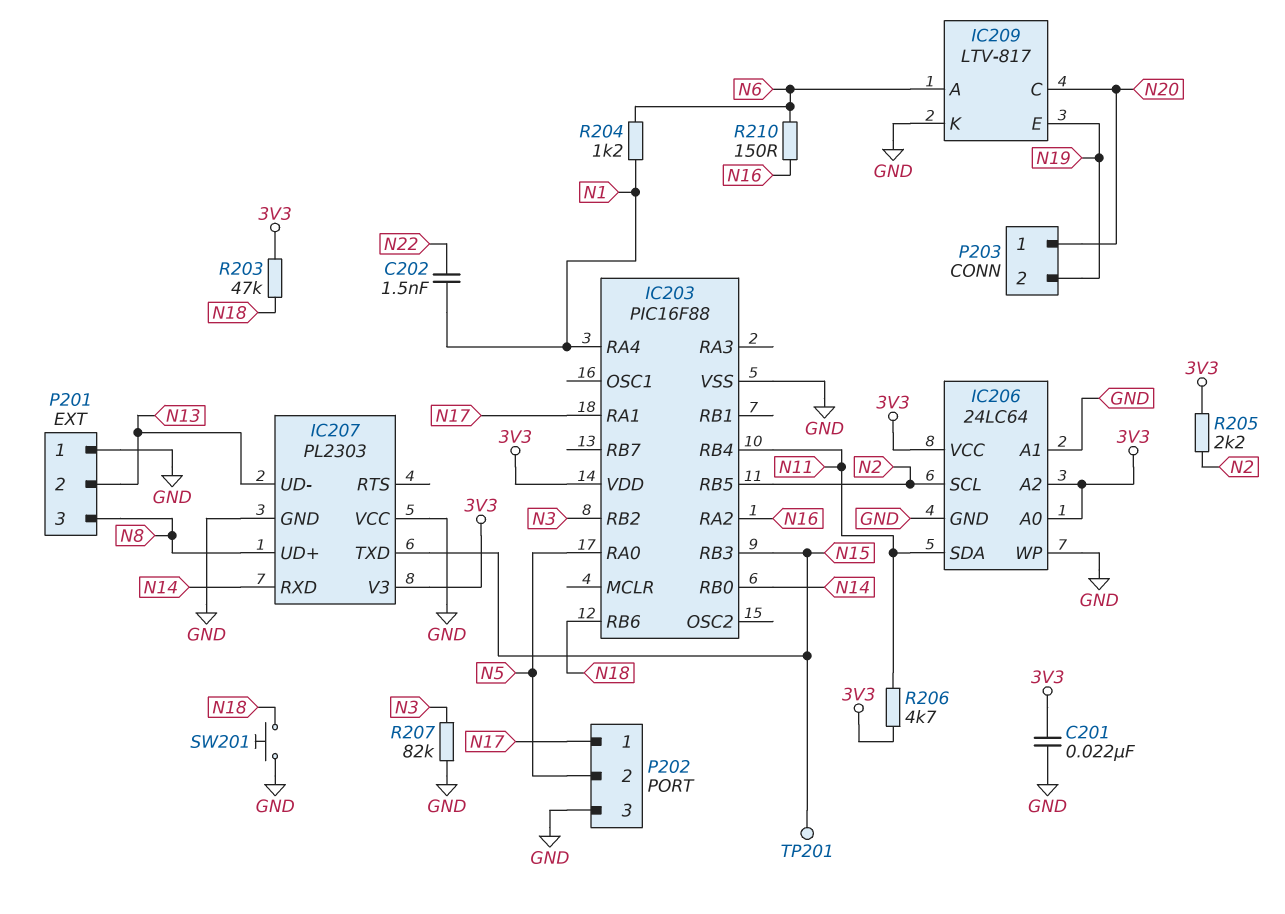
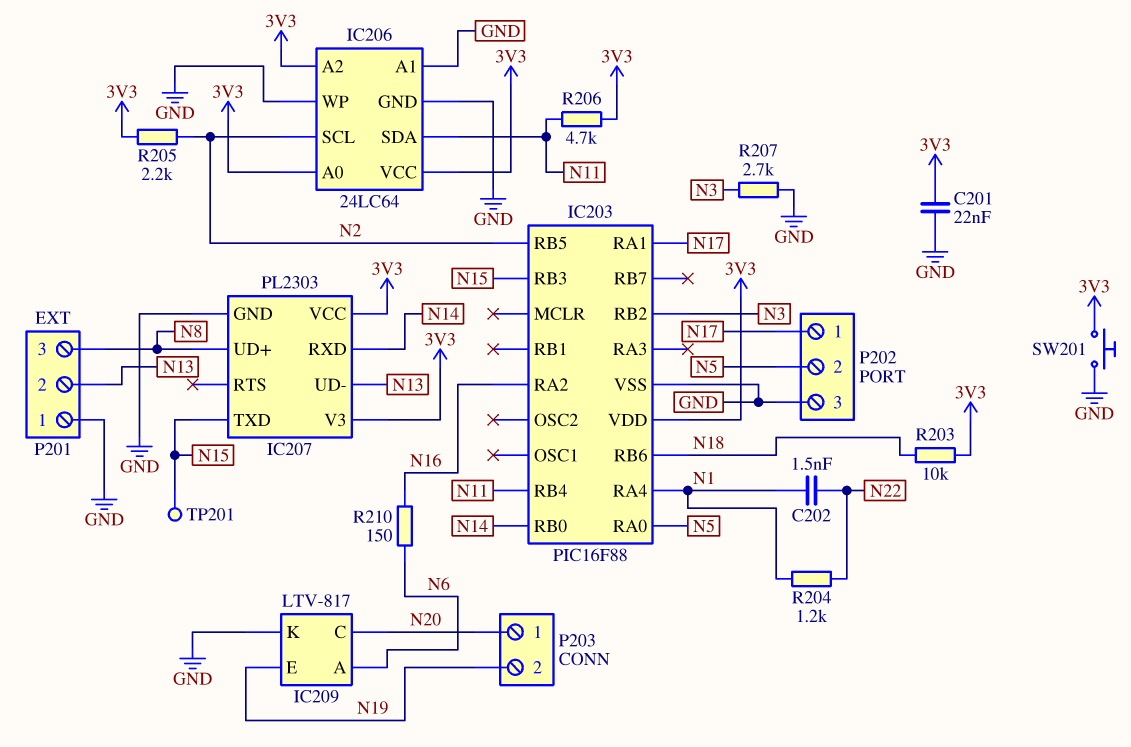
IC207 pin VCC: GND -> 3V3
R203: 47k (3V3, N18) -> 10k (3V3, N18)
R204: 1.2k (N1, N6) -> 1.2k (N1, N22)
R207: 82k (GND, N3) -> 2.7k (GND, N3)
SW201: button (GND, N18) -> button (3V3, GND)

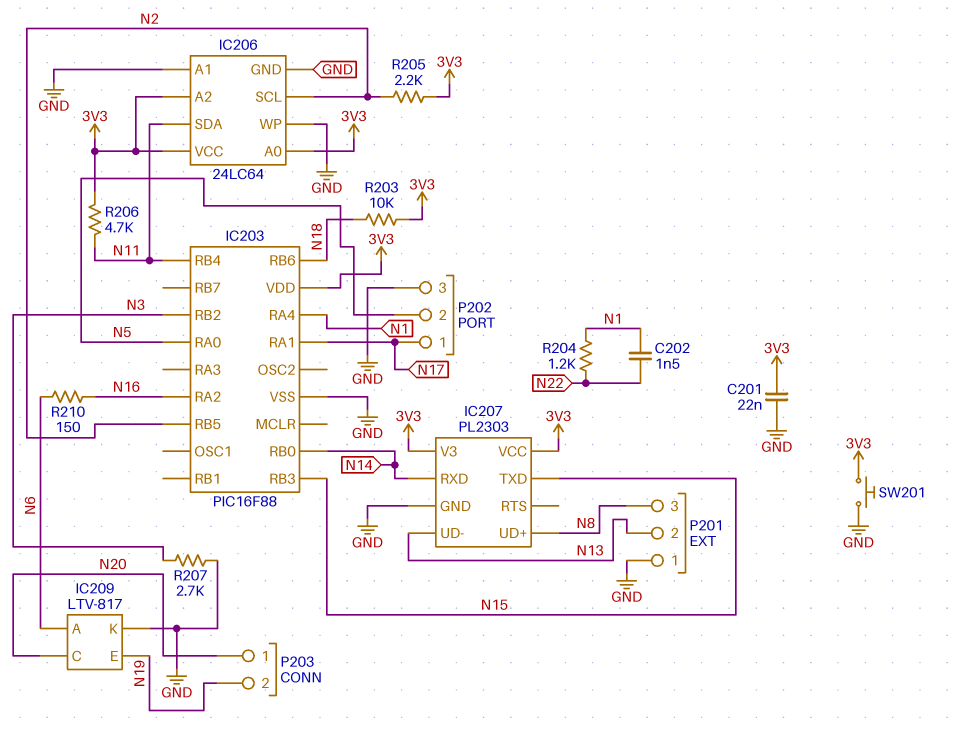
TP201: test point (N15) -> none

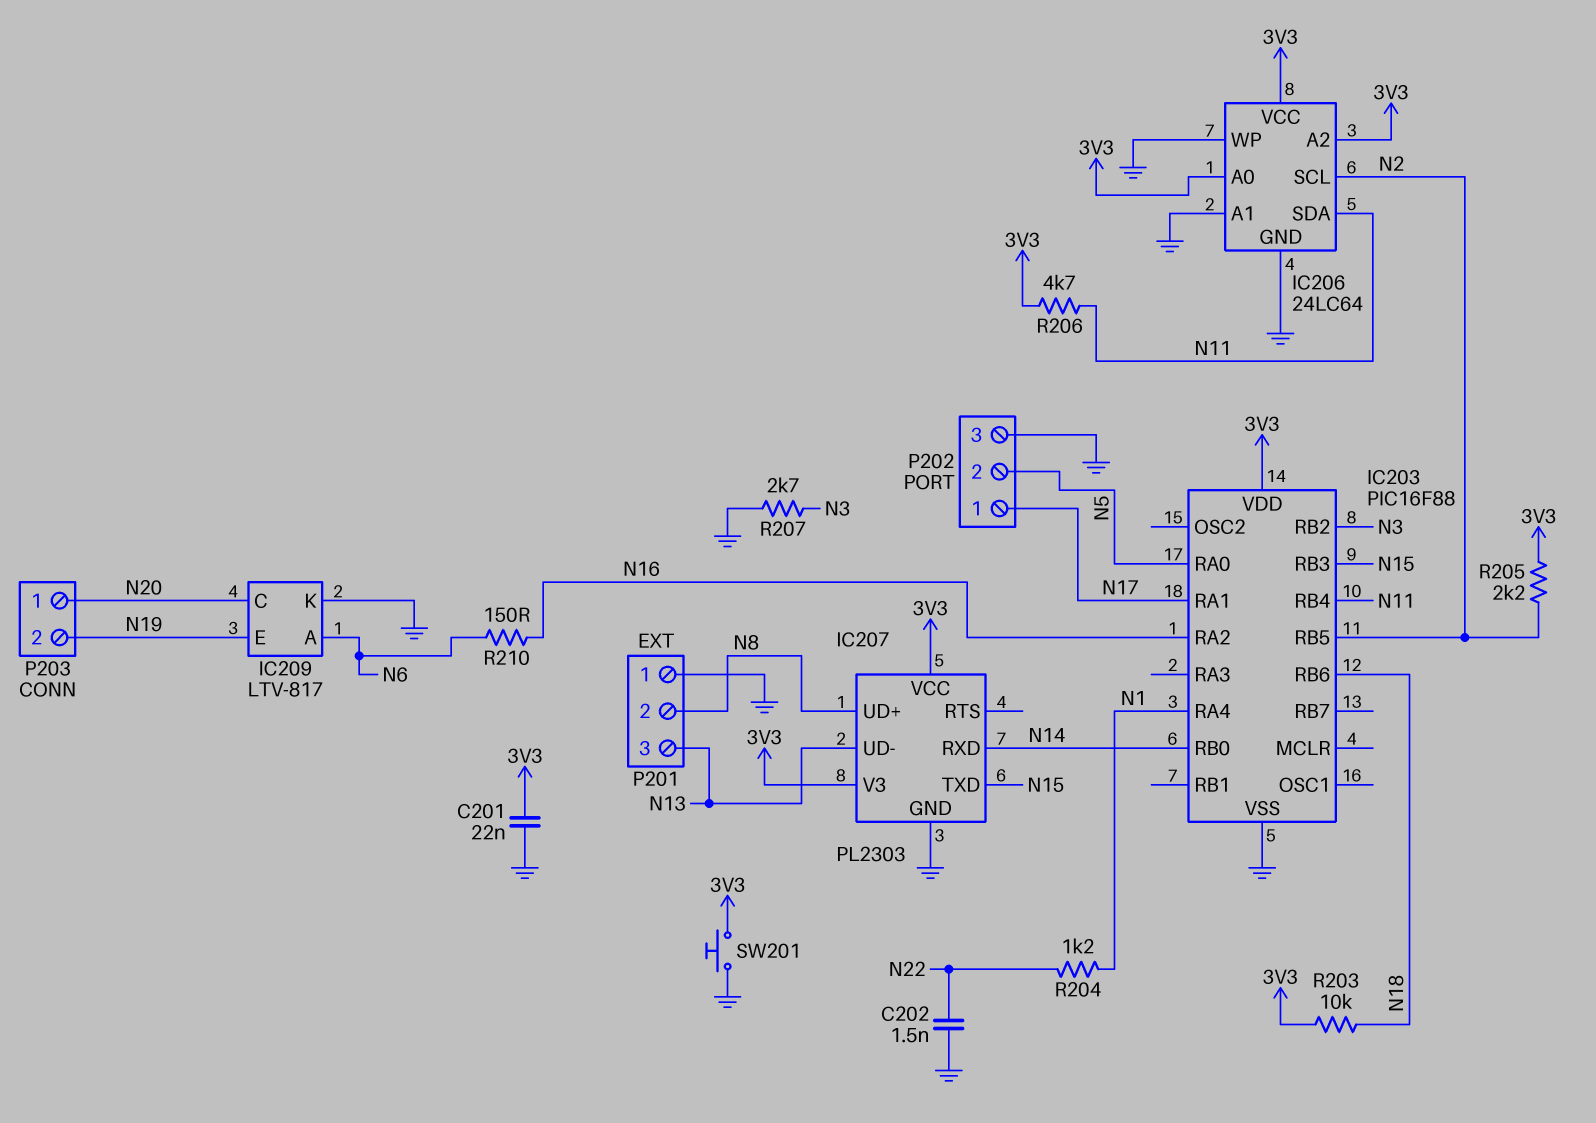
C202: 1.5nF (N1, N22) -> 1.5nF (GND, N22)
P201 pin 2: N13 -> N8
P201 pin 3: N8 -> N13

